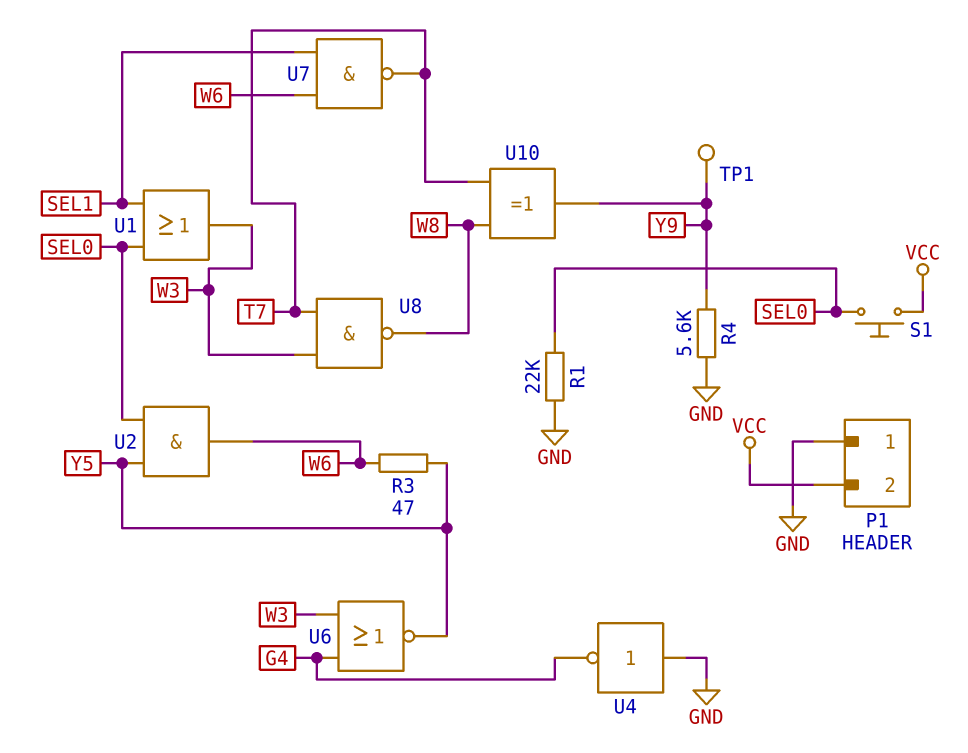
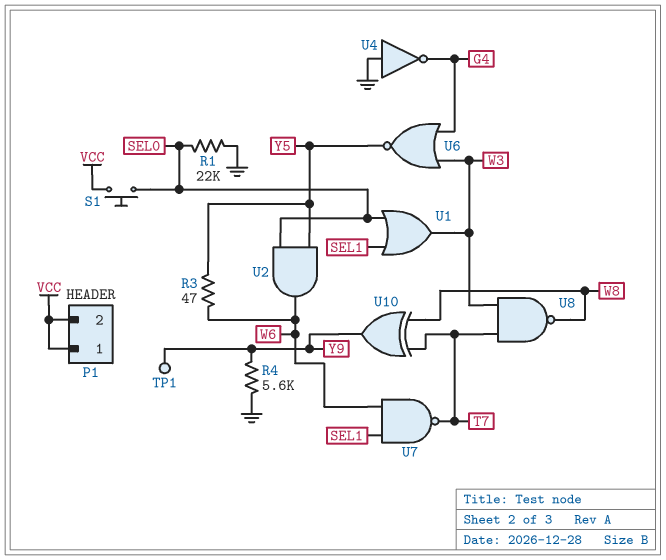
P1 pin 1: GND -> VCC

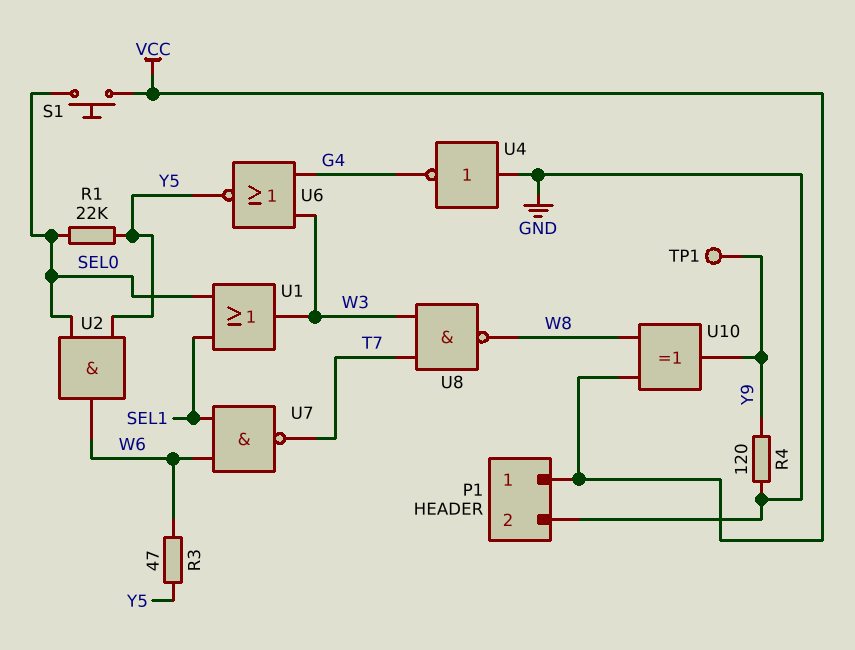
P1 pin 2: VCC -> GND
R1: 22k (GND, SEL0) -> 22k (SEL0, Y5)
R4: 5.6k (GND, Y9) -> 120 (GND, Y9)
U10: XOR (in T7, in W8, out Y9) -> XOR (in VCC, in W8, out Y9)

